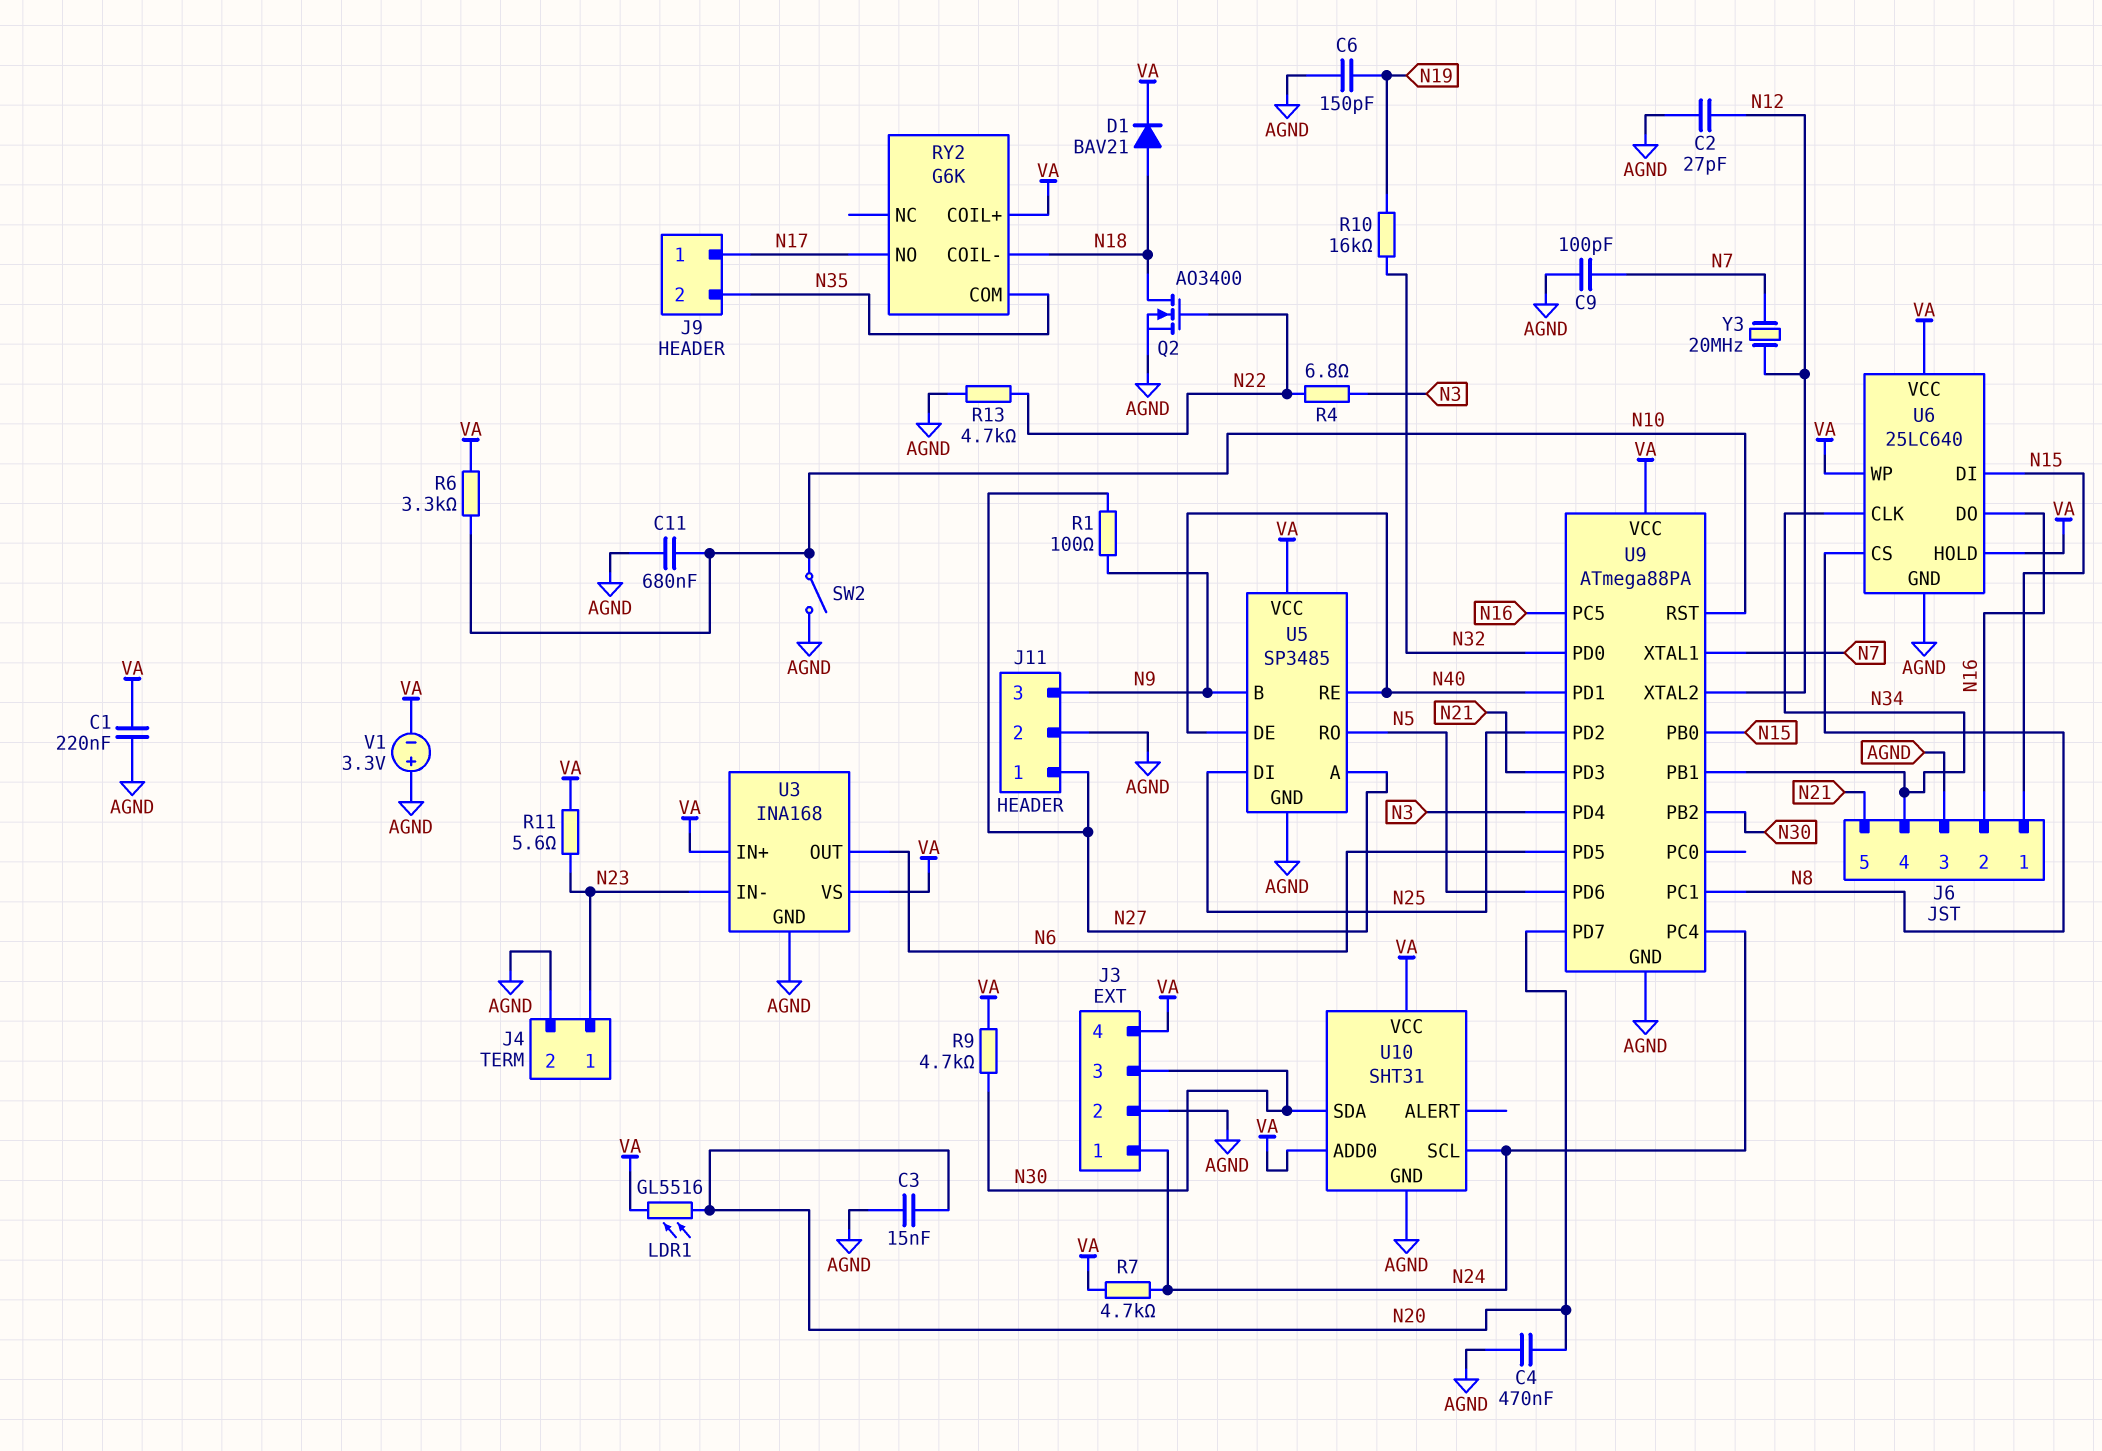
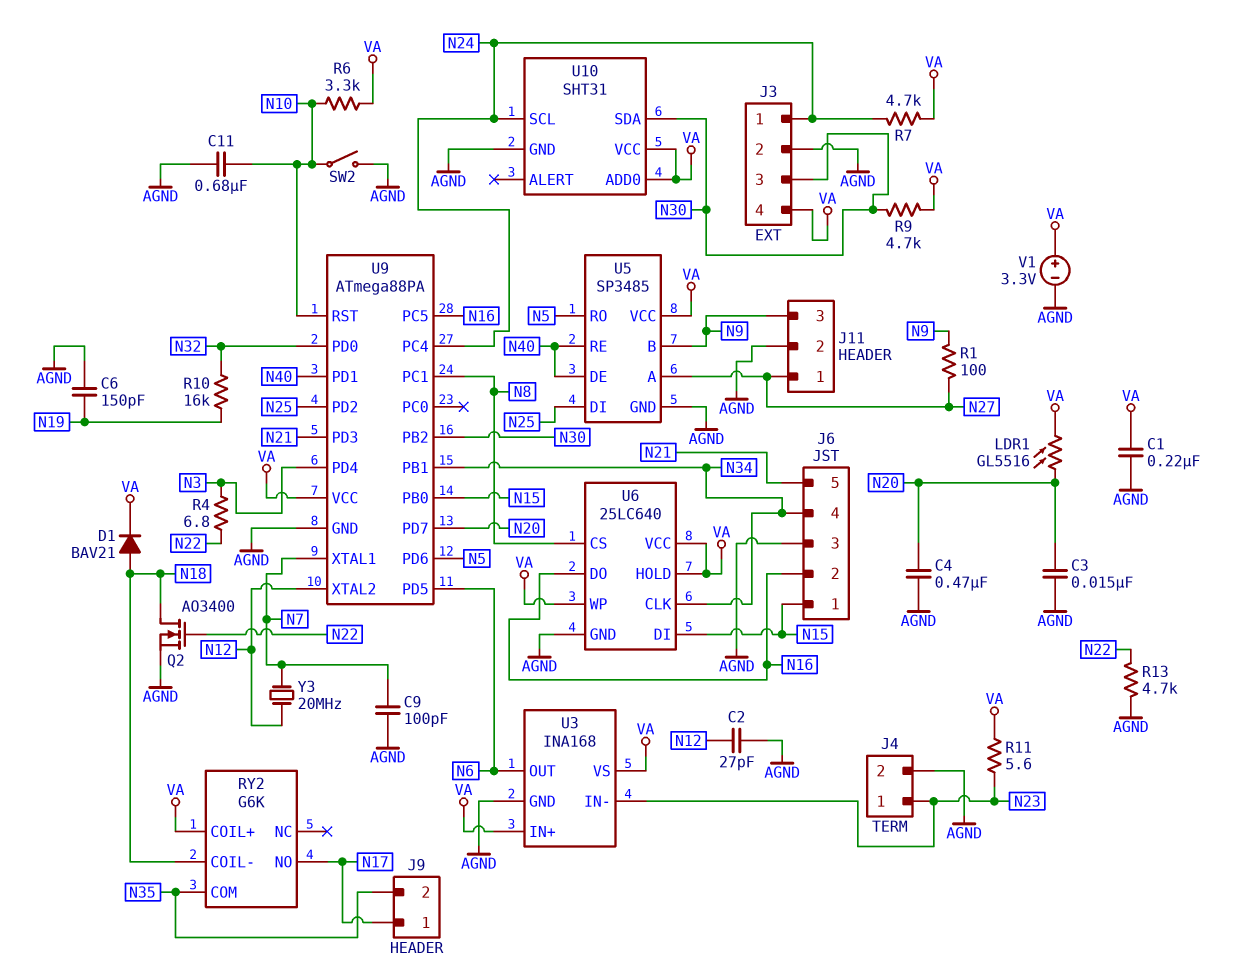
V1: 3.3V (plus AGND, minus VA) -> 3.3V (plus VA, minus AGND)

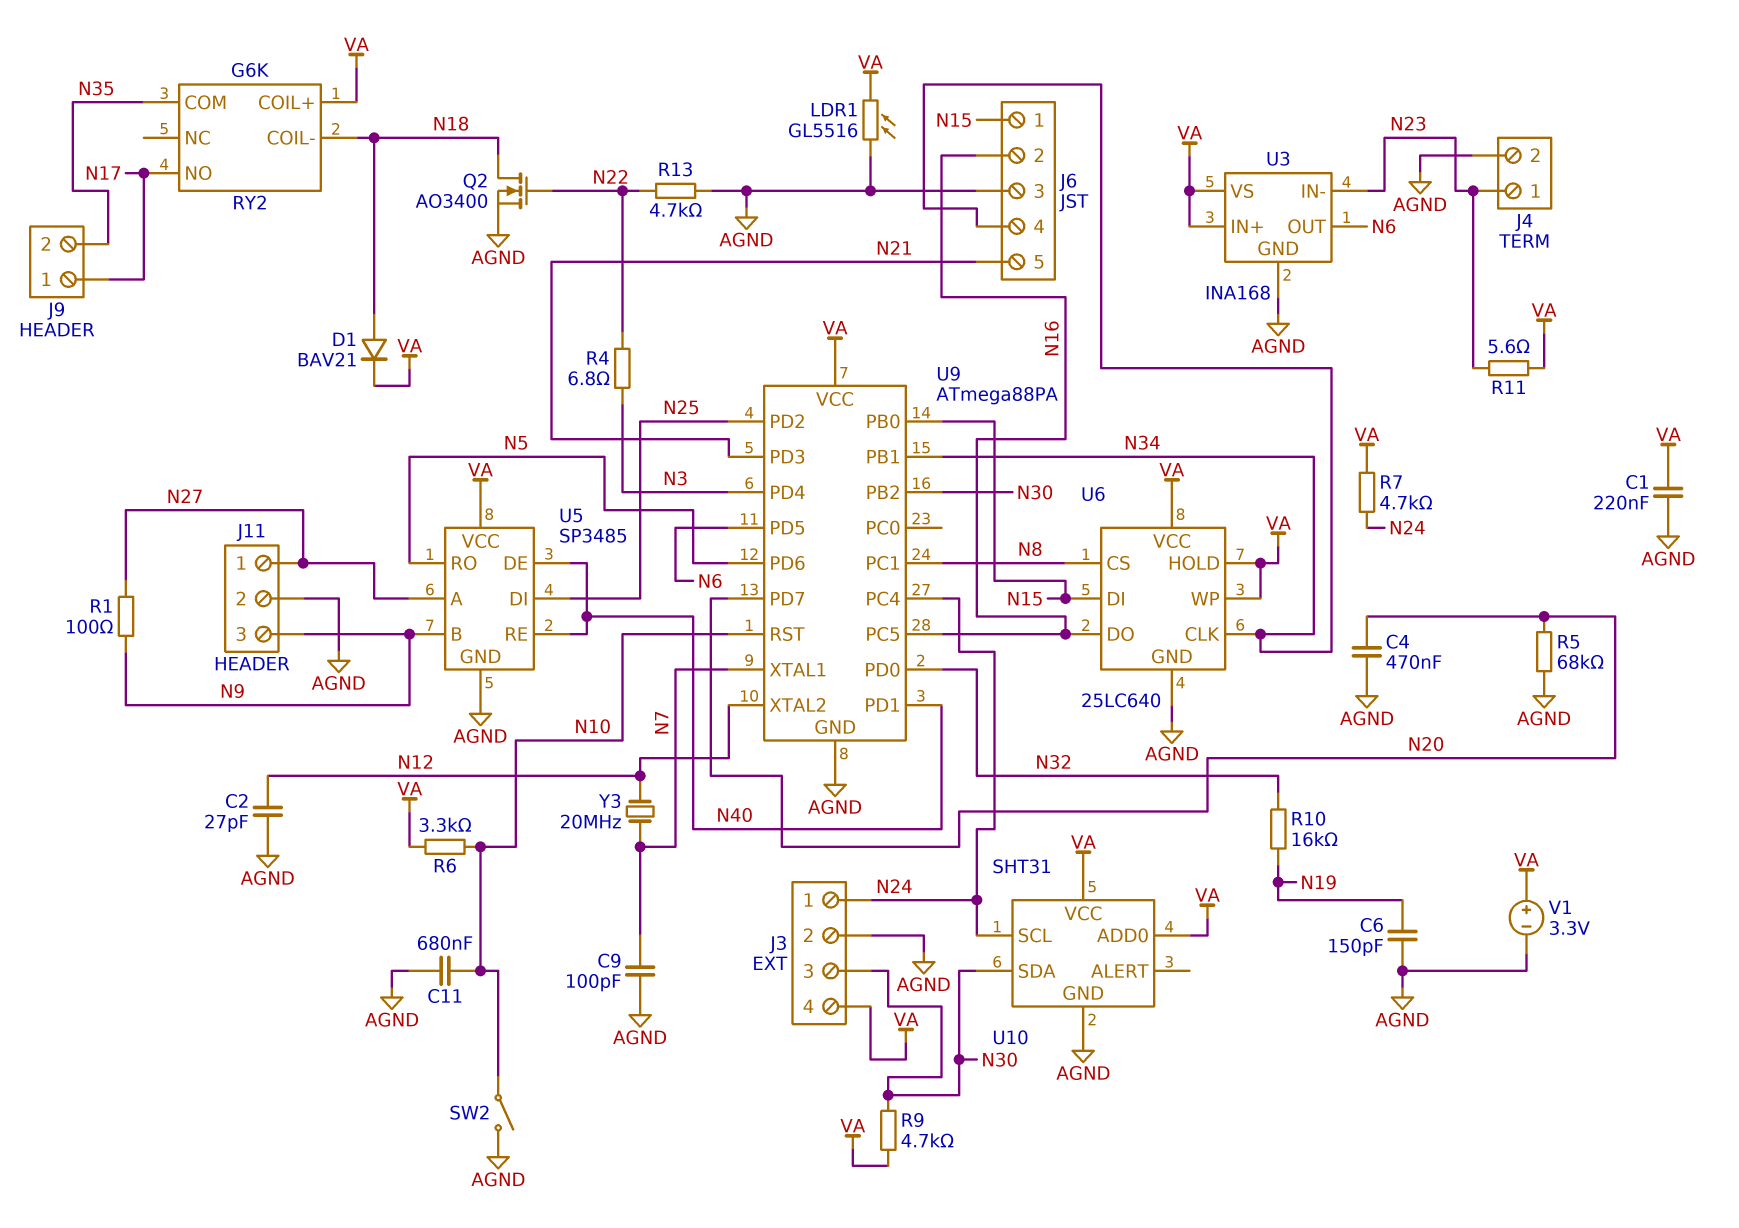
C3: 15nF (AGND, N20) -> none
LDR1: GL5516 (N20, VA) -> GL5516 (AGND, VA)
R5: none -> 68k (AGND, N20)

